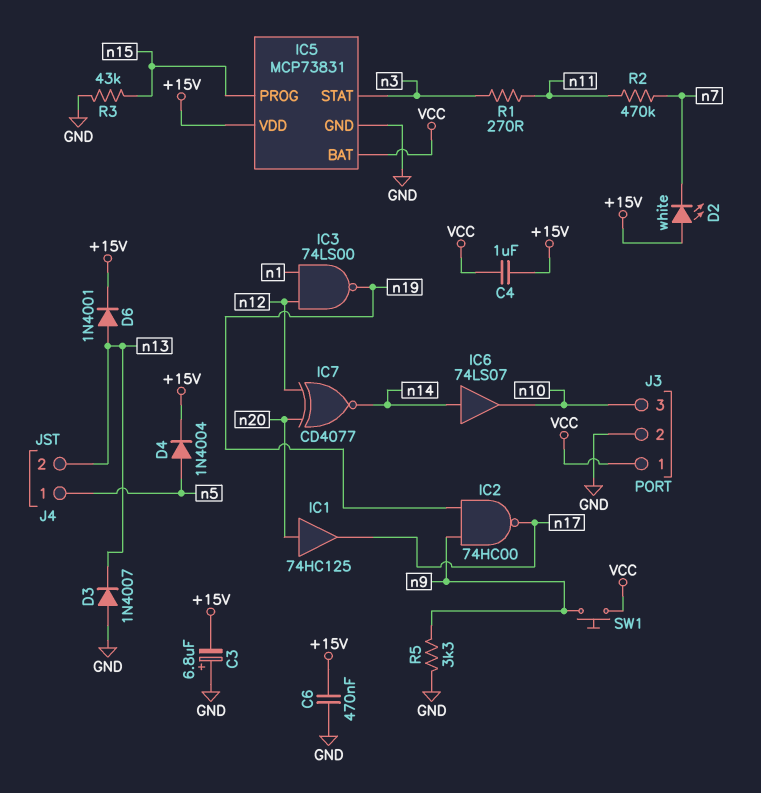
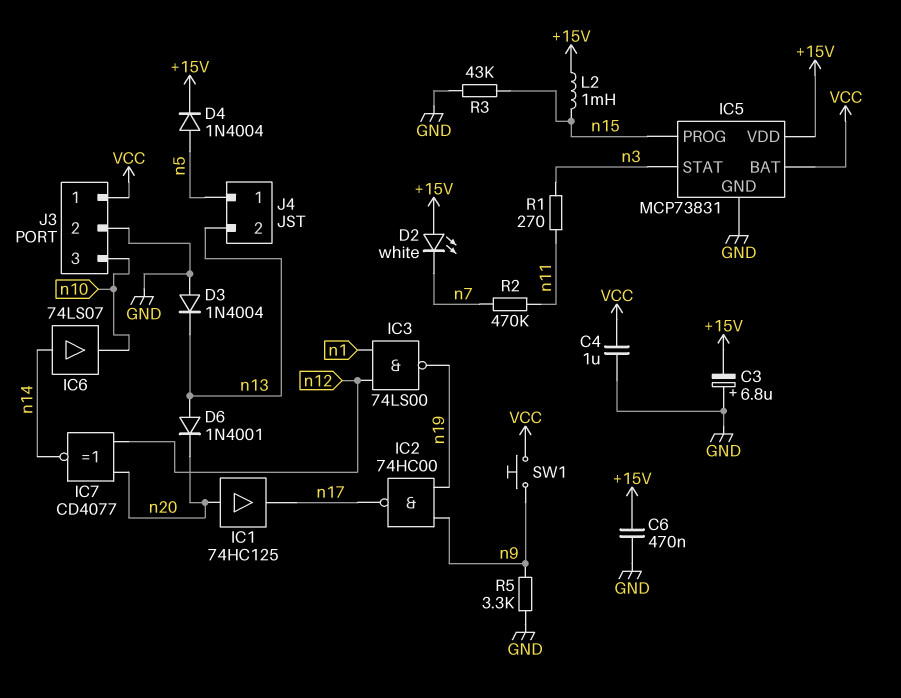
C4: 1uF (+15V, VCC) -> 1uF (GND, VCC)
D3: diode 1N4007 (A GND, K n13) -> diode 1N4004 (A GND, K n13)
D6: diode 1N4001 (A n13, K +15V) -> diode 1N4001 (A n13, K n20)
L2: none -> 1mH (+15V, n15)

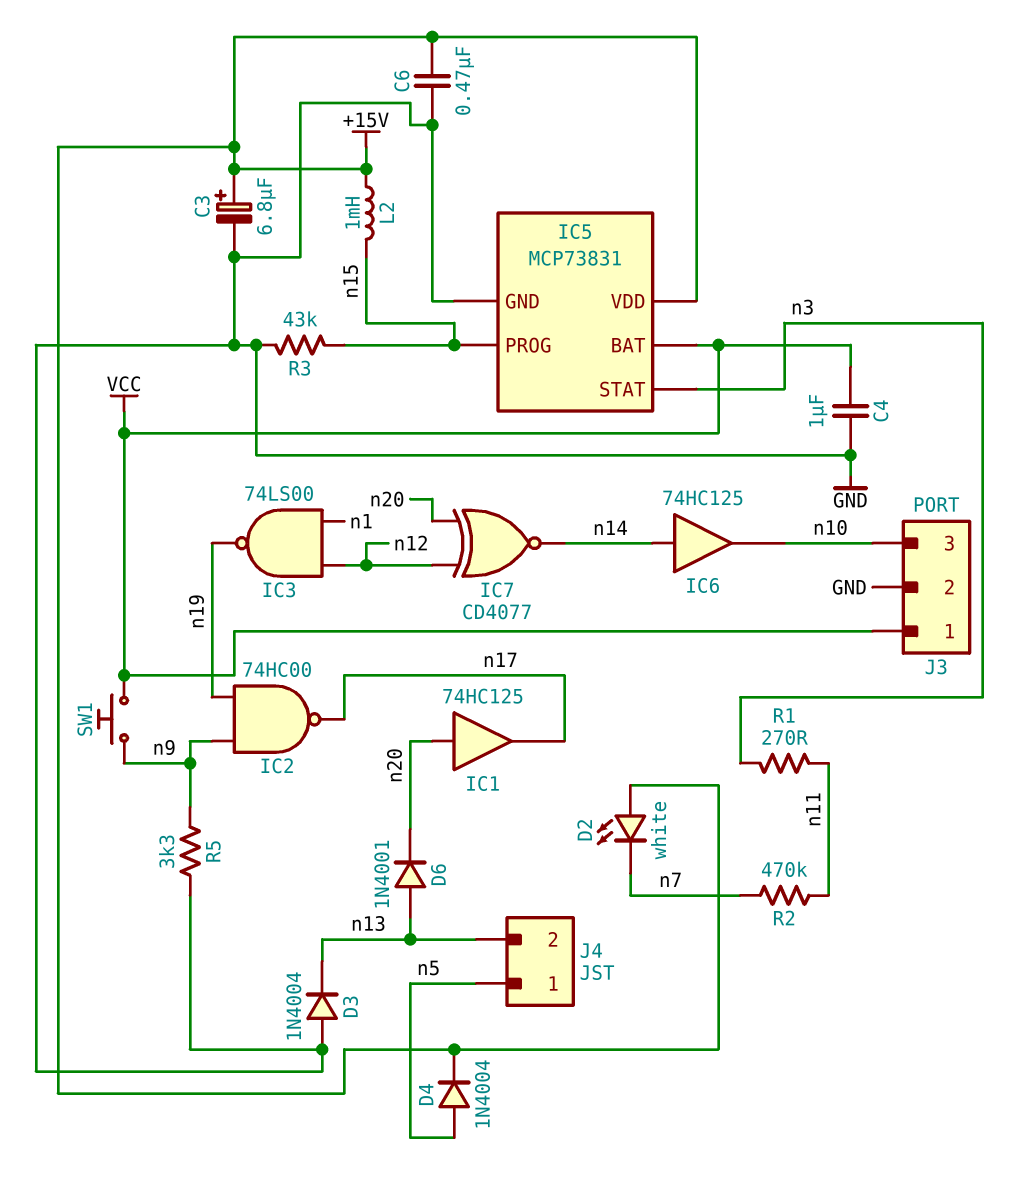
C3: 6.8uF (plus GND, minus +15V) -> 6.8uF (plus +15V, minus GND)
IC6: buffer 74LS07 (in n14, out n10) -> buffer 74HC125 (in n14, out n10)

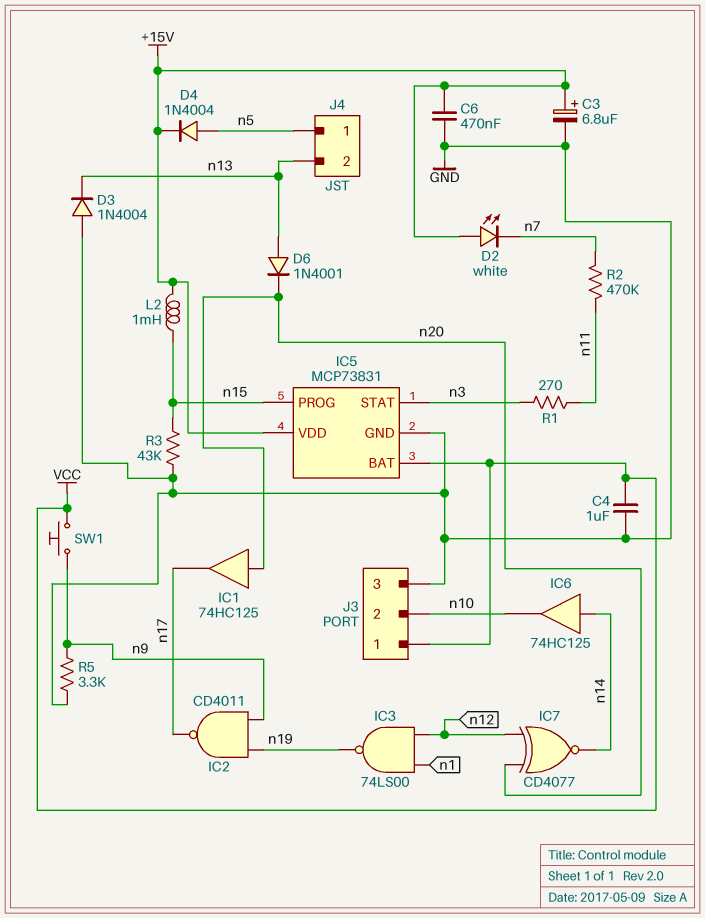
IC2: NAND 74HC00 (in n9, in n19, out n17) -> NAND CD4011 (in n9, in n19, out n17)
J3 pin 2: GND -> n10
J3 pin 3: n10 -> GND

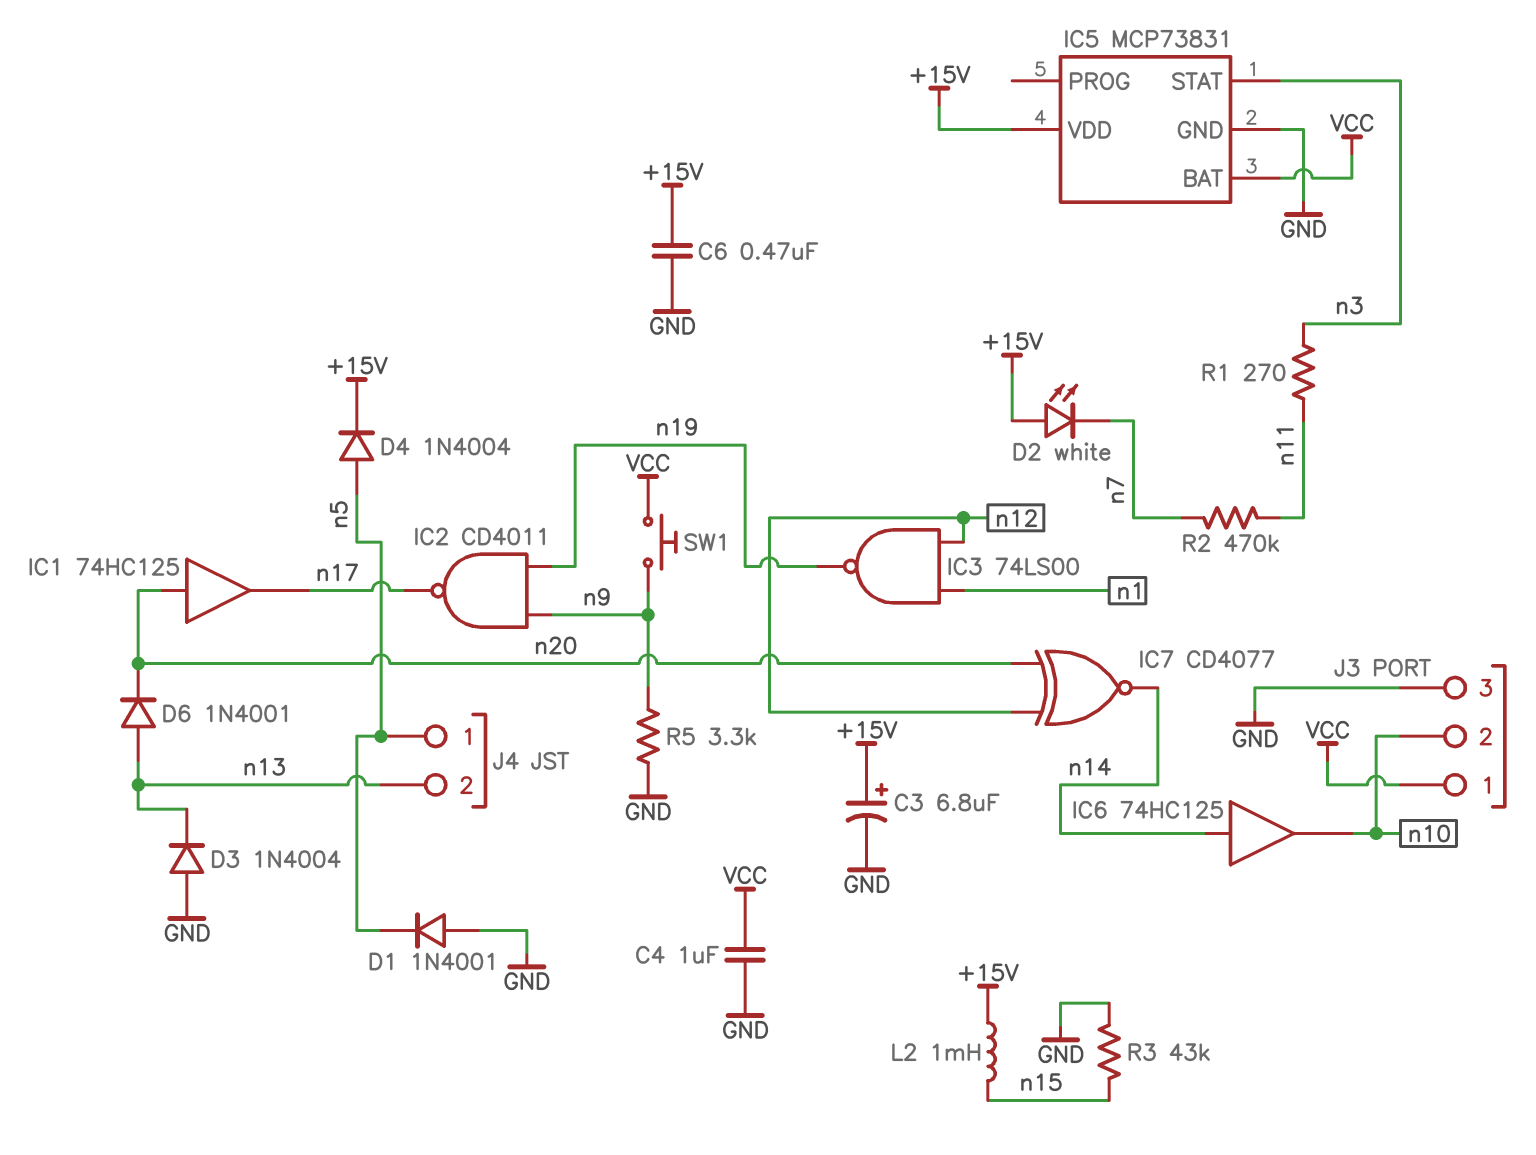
D1: none -> diode 1N4001 (A GND, K n5)
IC5 pin PROG: n15 -> none

